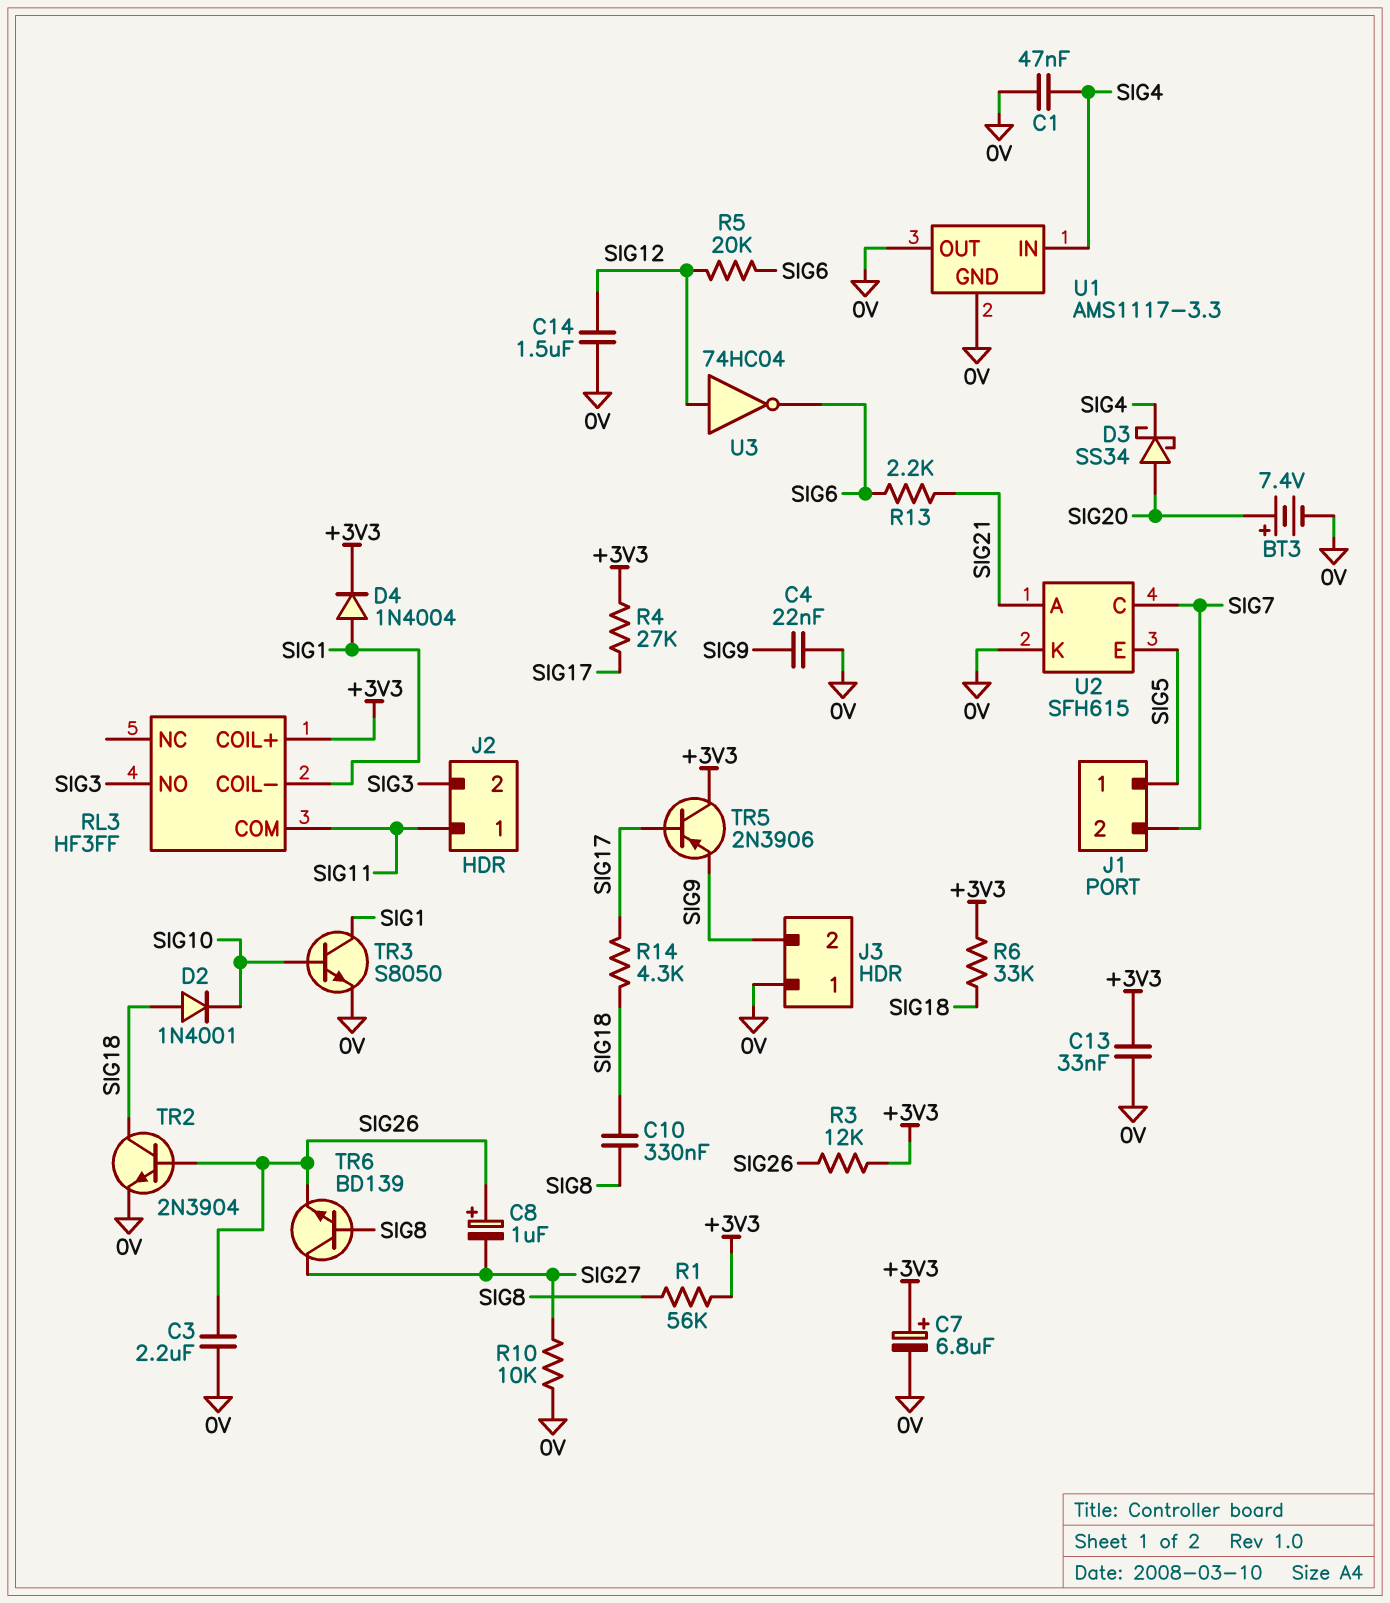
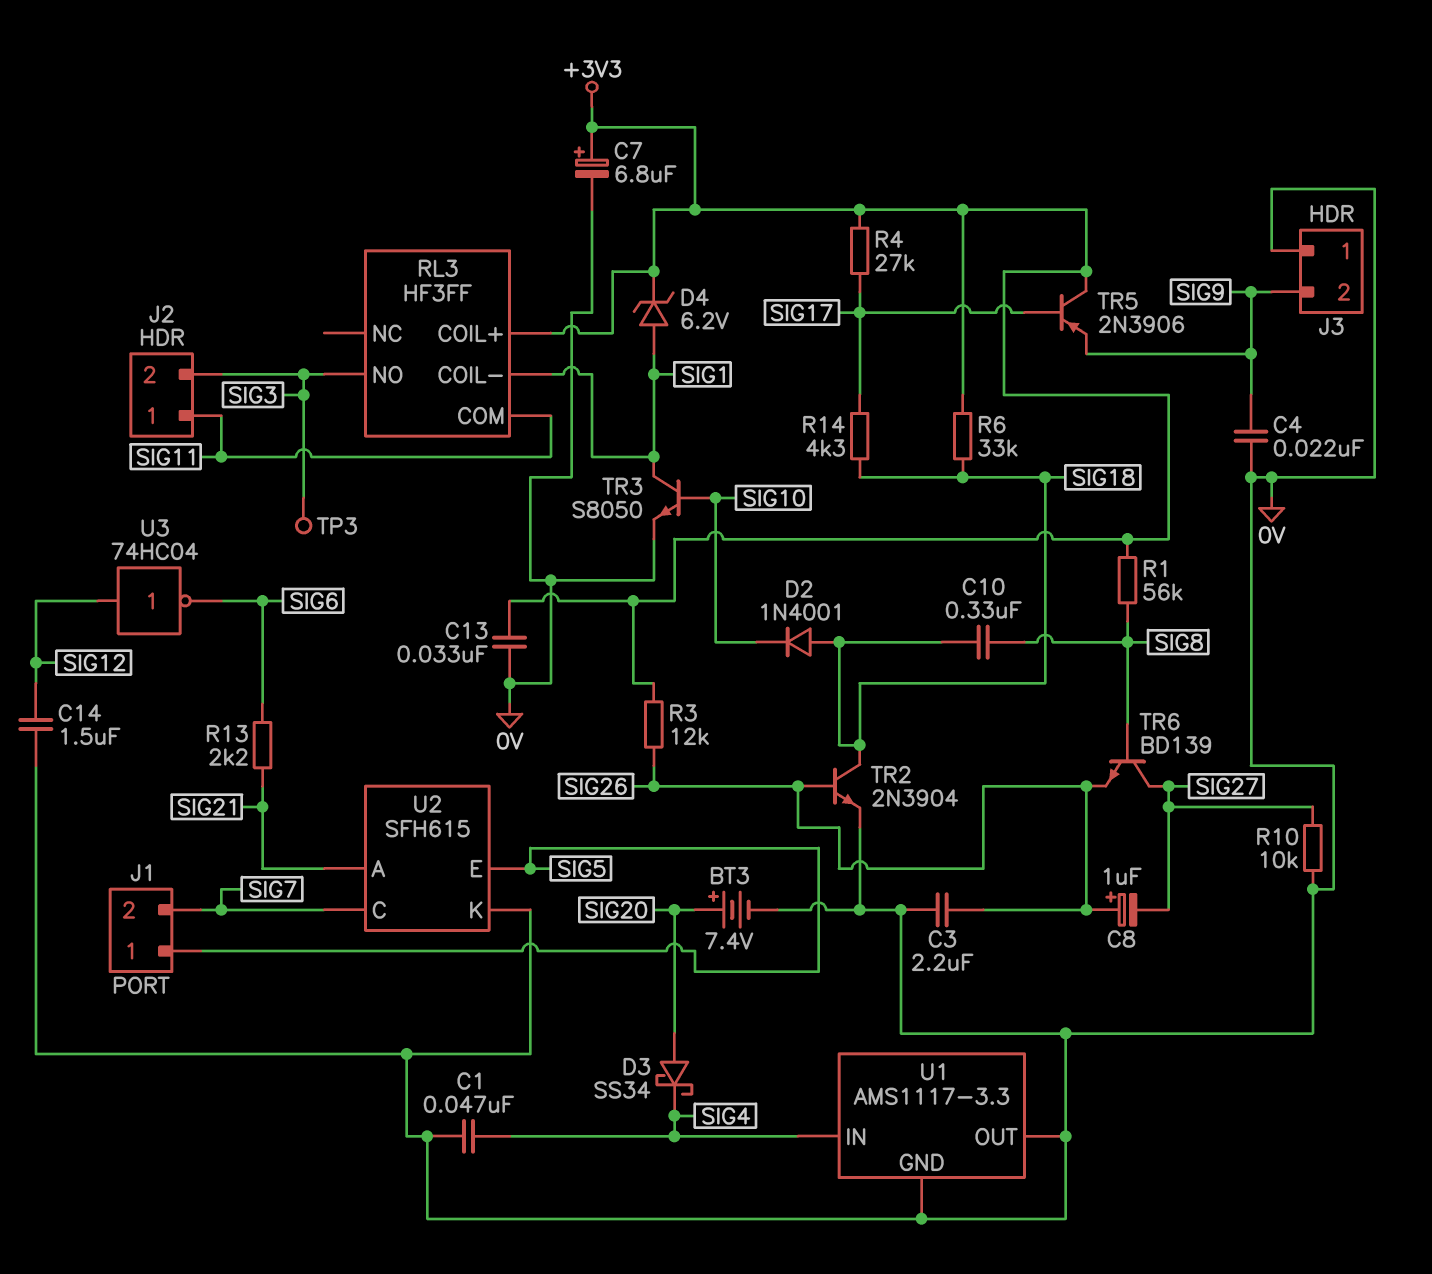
D4: diode 1N4004 (A SIG1, K +3V3) -> zener 6.2V (A SIG1, K +3V3)
R5: 20k (SIG6, SIG12) -> none
TP3: none -> test point (SIG3)

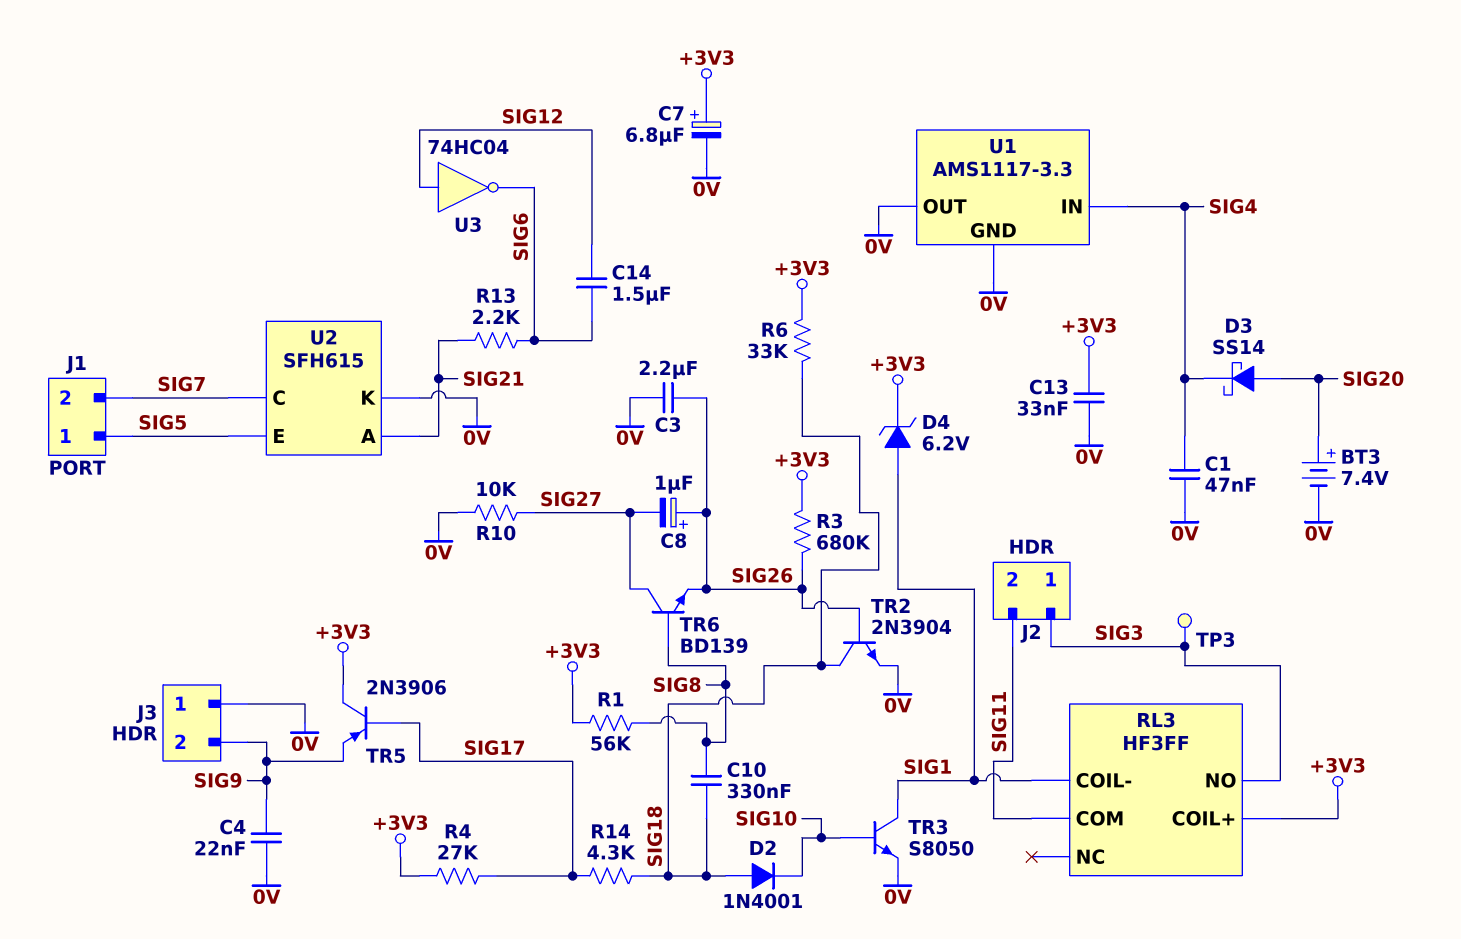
C14: 1.5uF (0V, SIG12) -> 1.5uF (SIG6, SIG12)
D3: schottky SS34 (A SIG20, K SIG4) -> schottky SS14 (A SIG20, K SIG4)
J2 pin 1: SIG11 -> SIG3
J2 pin 2: SIG3 -> SIG11
R3: 12k (+3V3, SIG26) -> 680k (+3V3, SIG26)

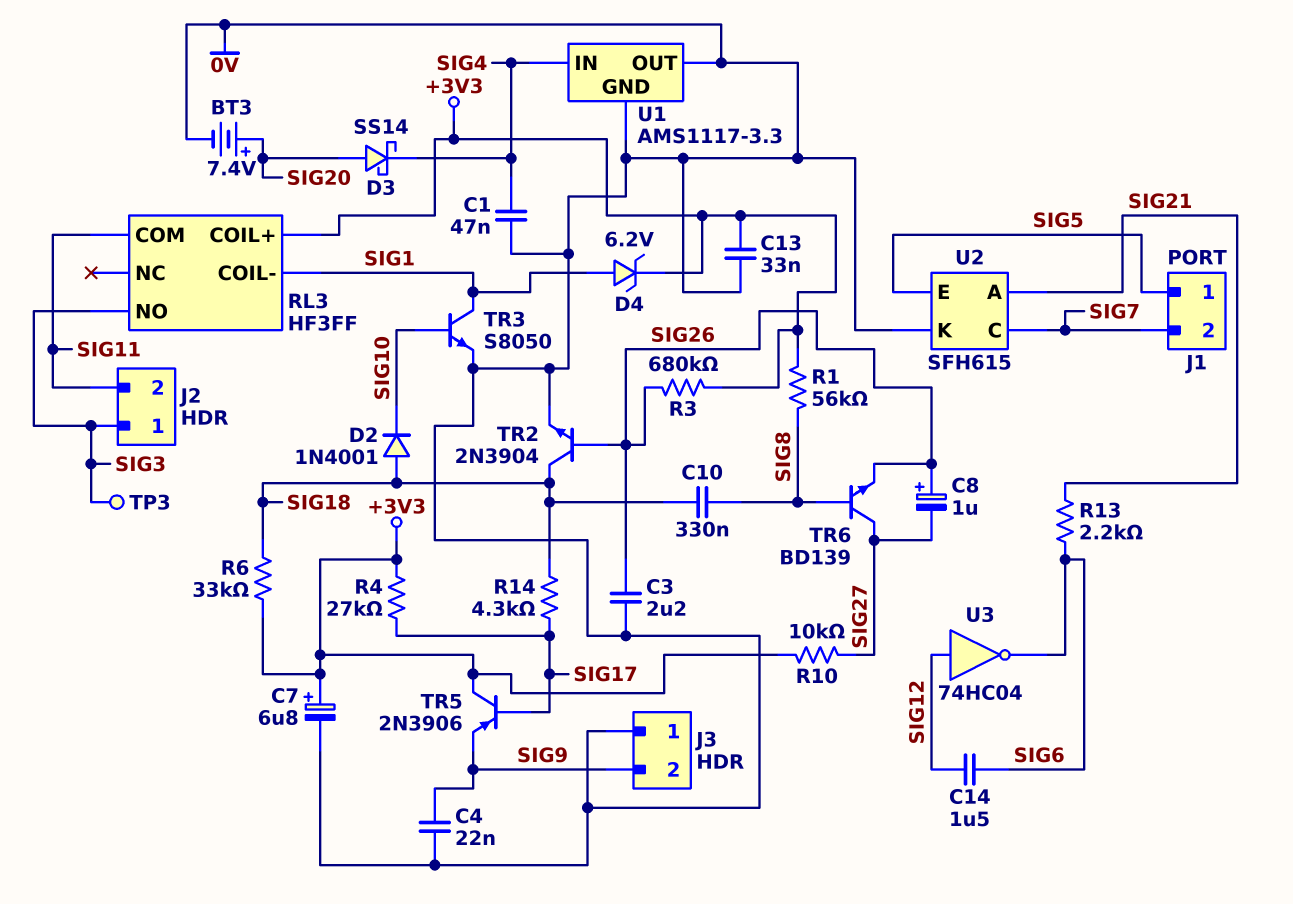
R10: 10k (0V, SIG27) -> 10k (+3V3, SIG27)

